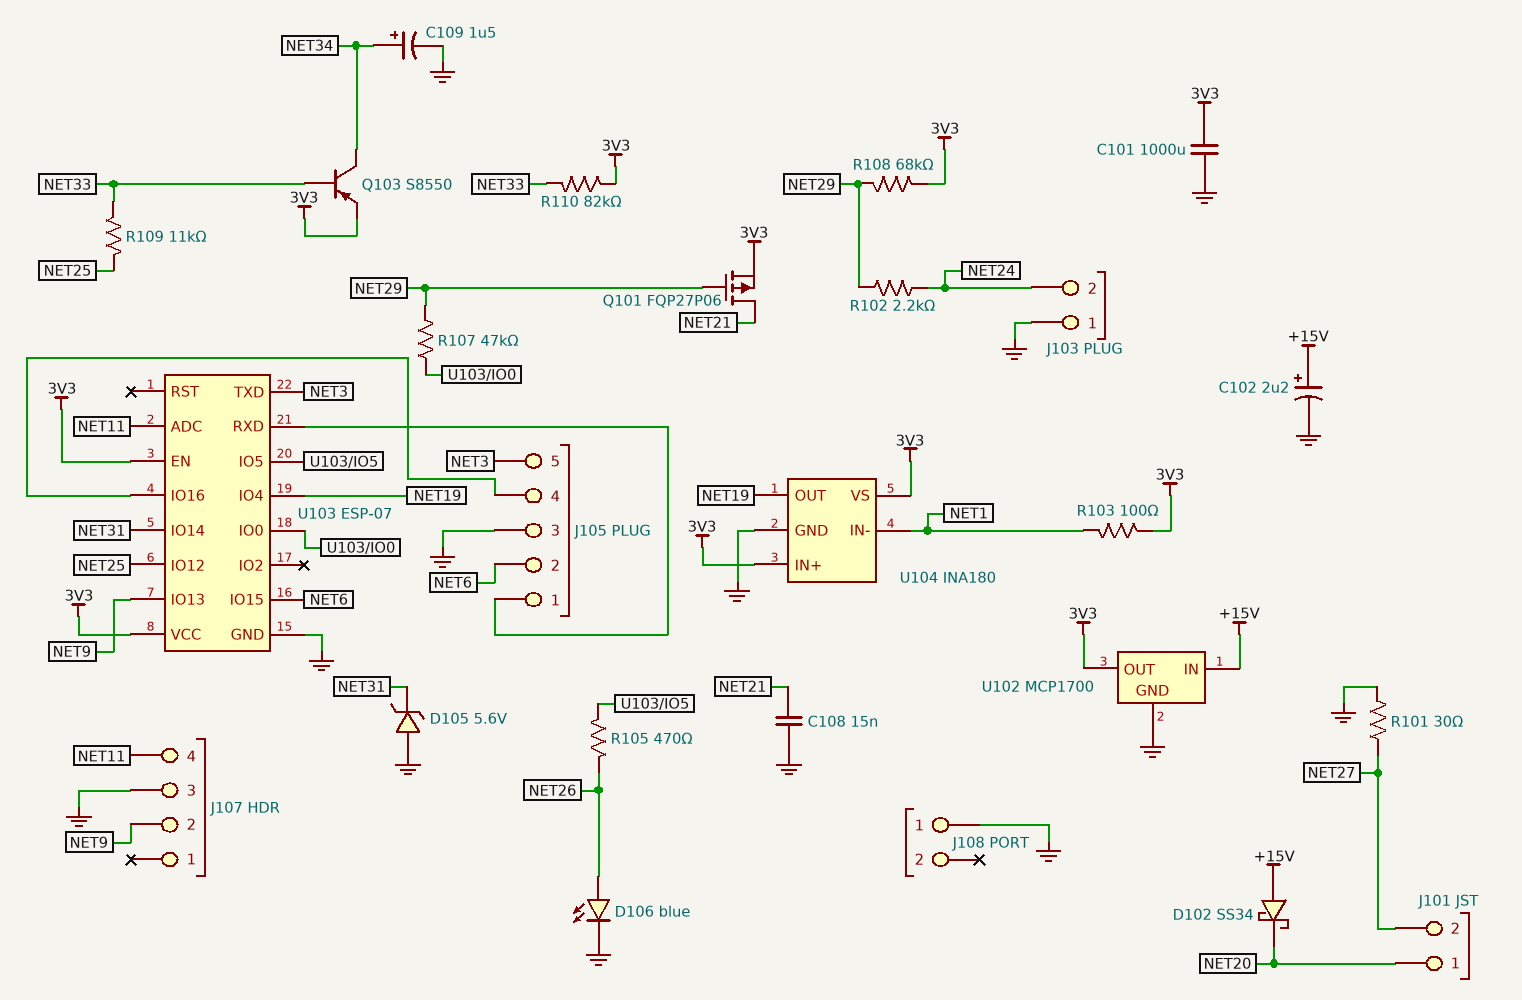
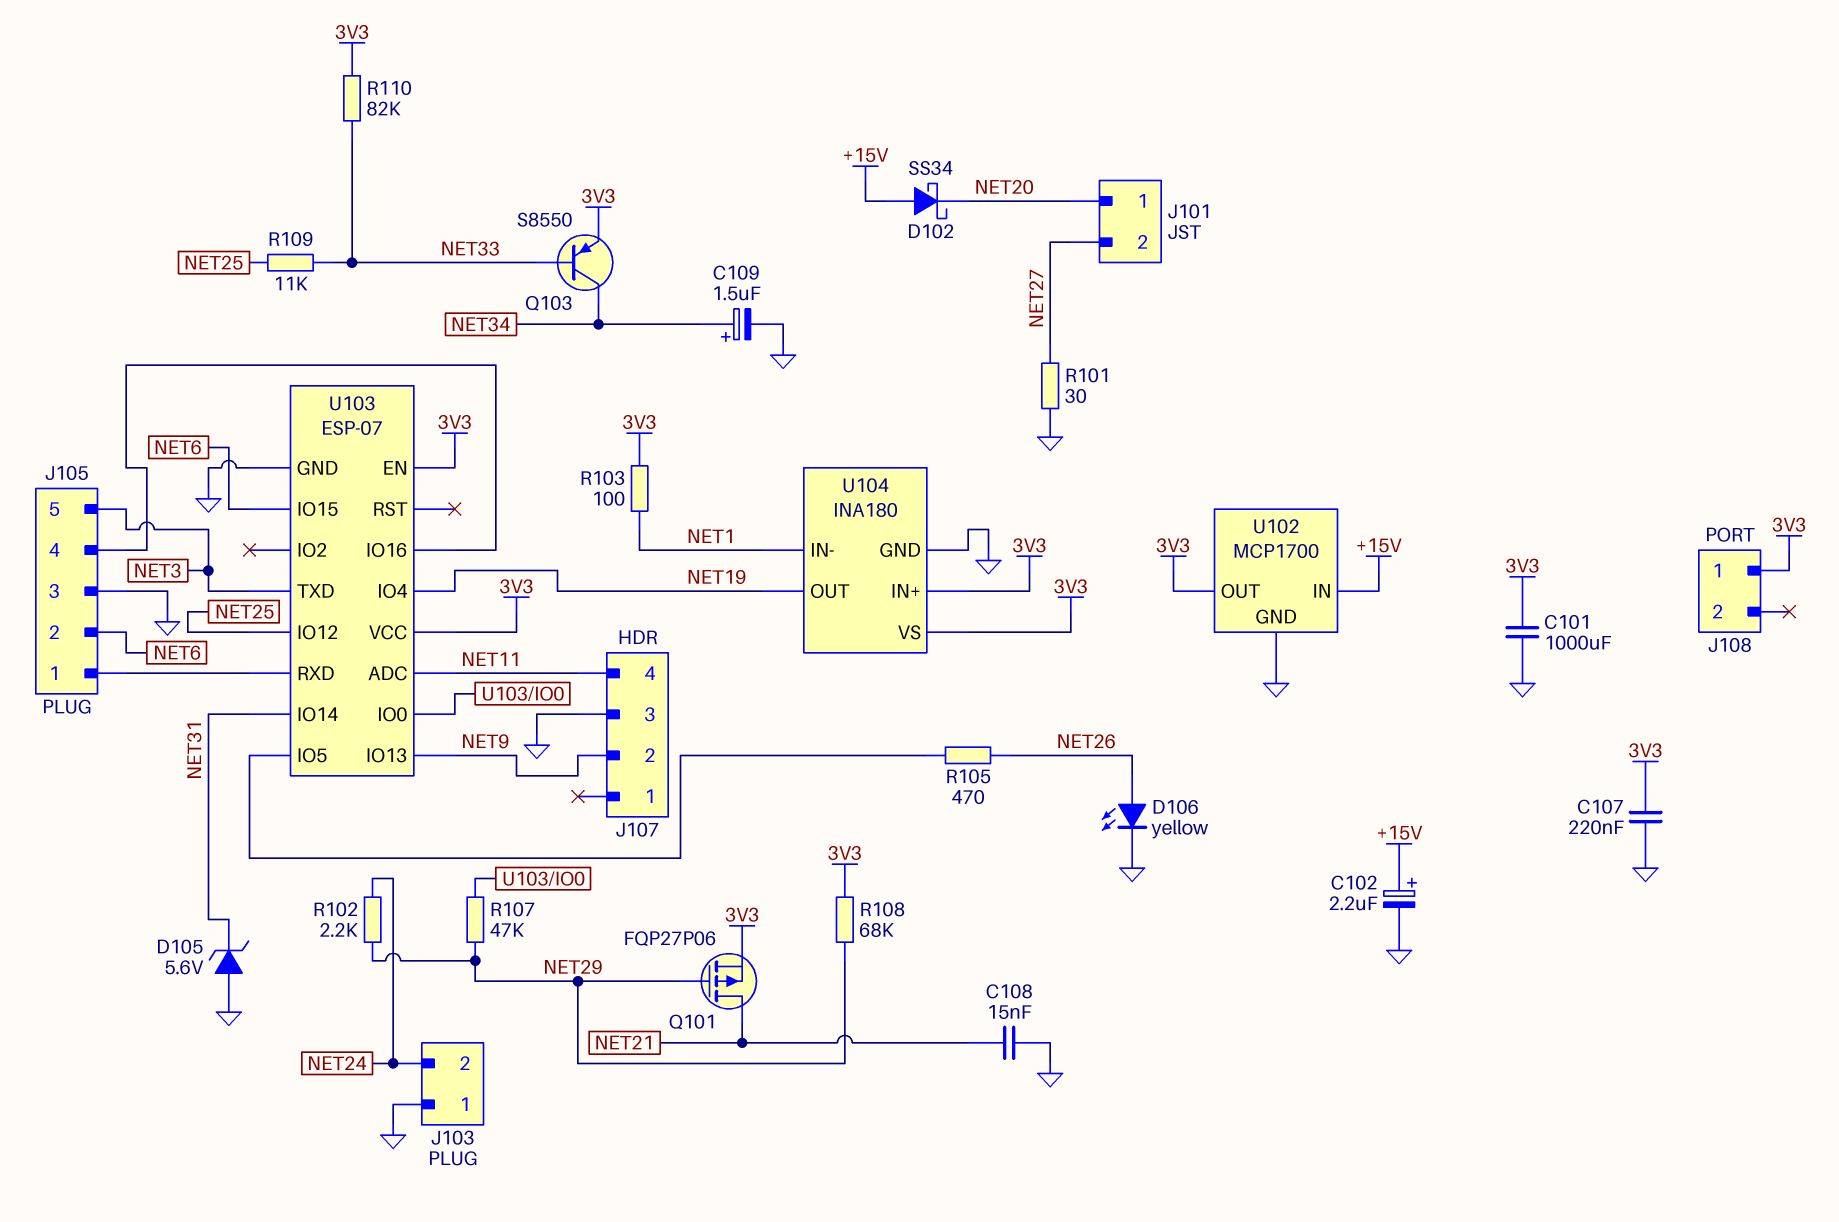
C107: none -> 220nF (3V3, GND)
D106: LED blue (A NET26, K GND) -> LED yellow (A NET26, K GND)
J108 pin 1: GND -> 3V3

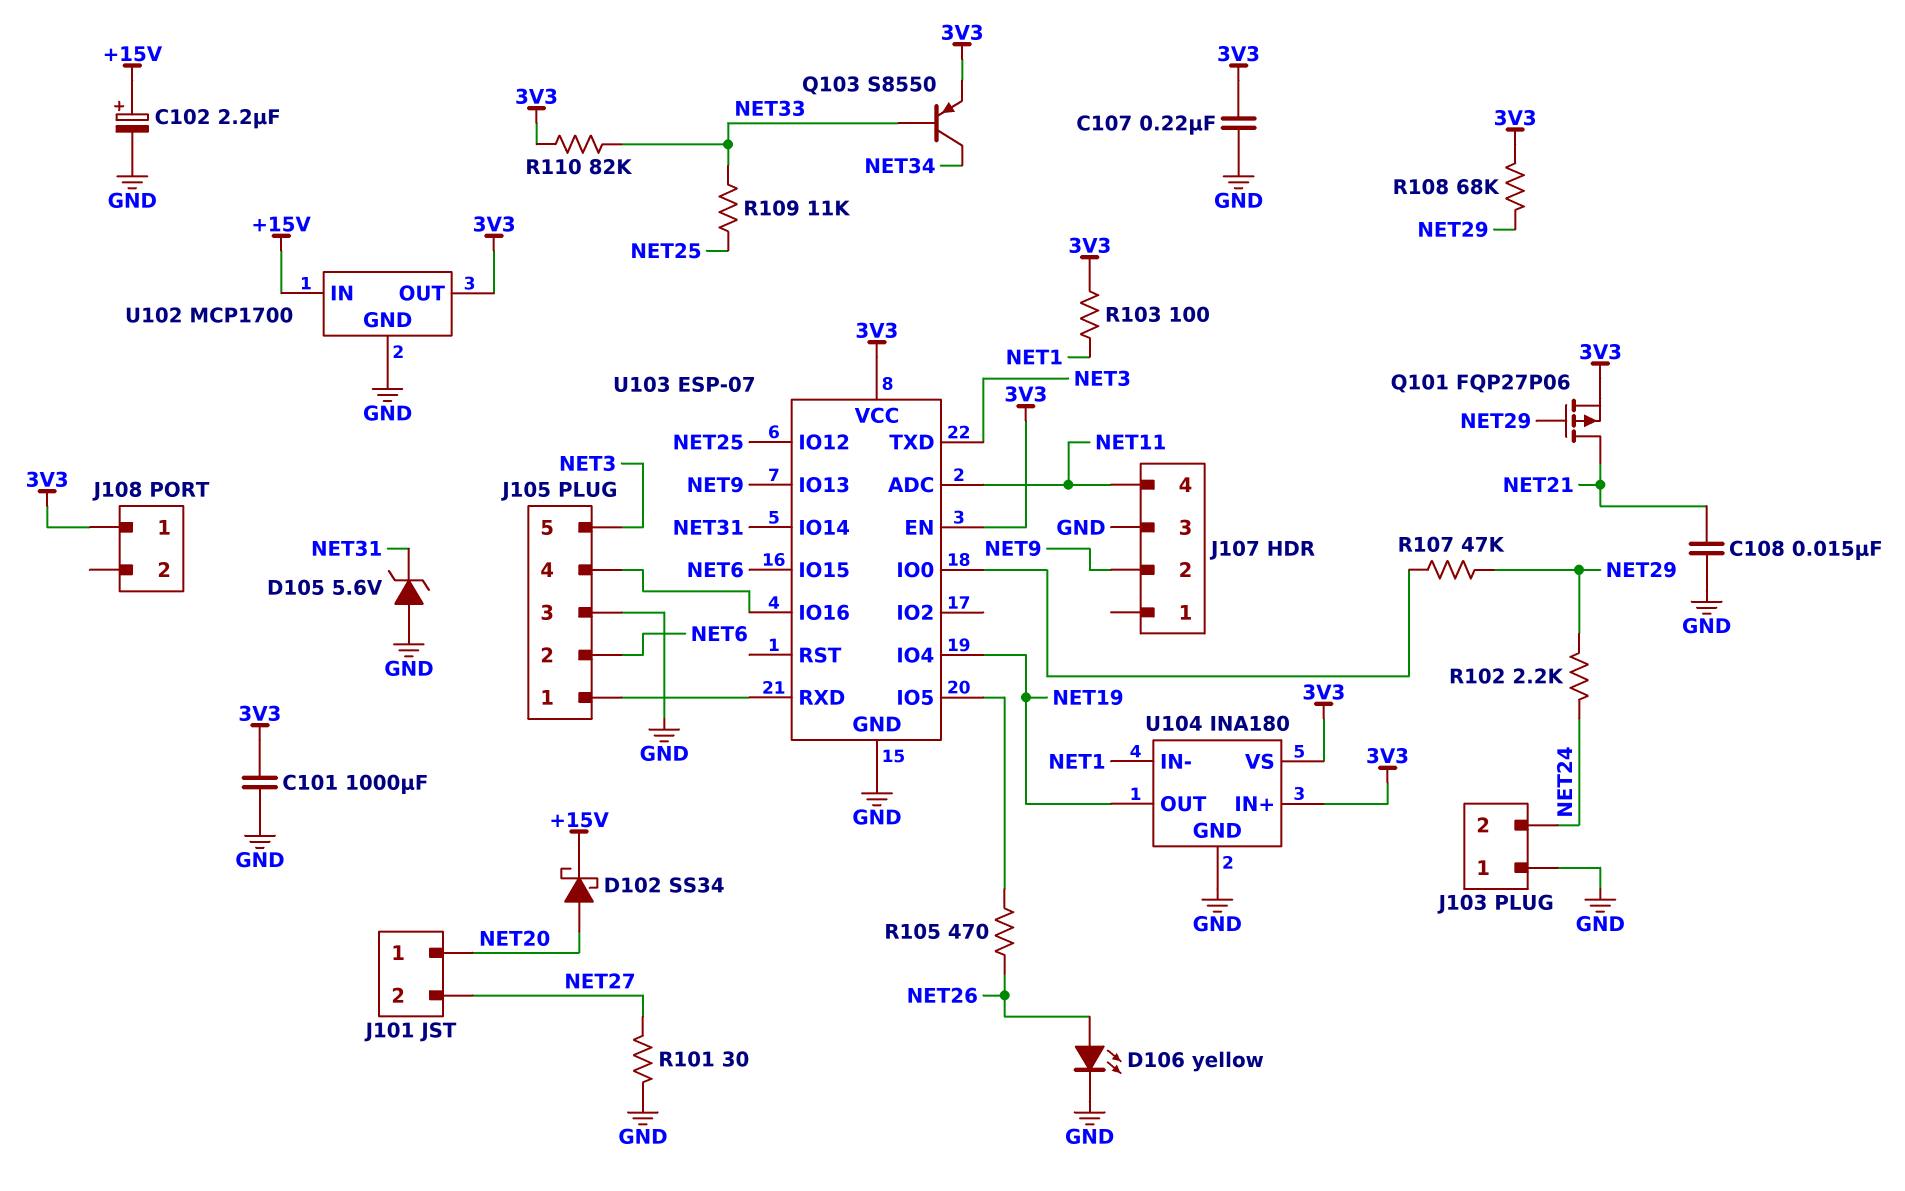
C109: 1.5uF (plus NET34, minus GND) -> none
D102: schottky SS34 (A +15V, K NET20) -> schottky SS34 (A NET20, K +15V)

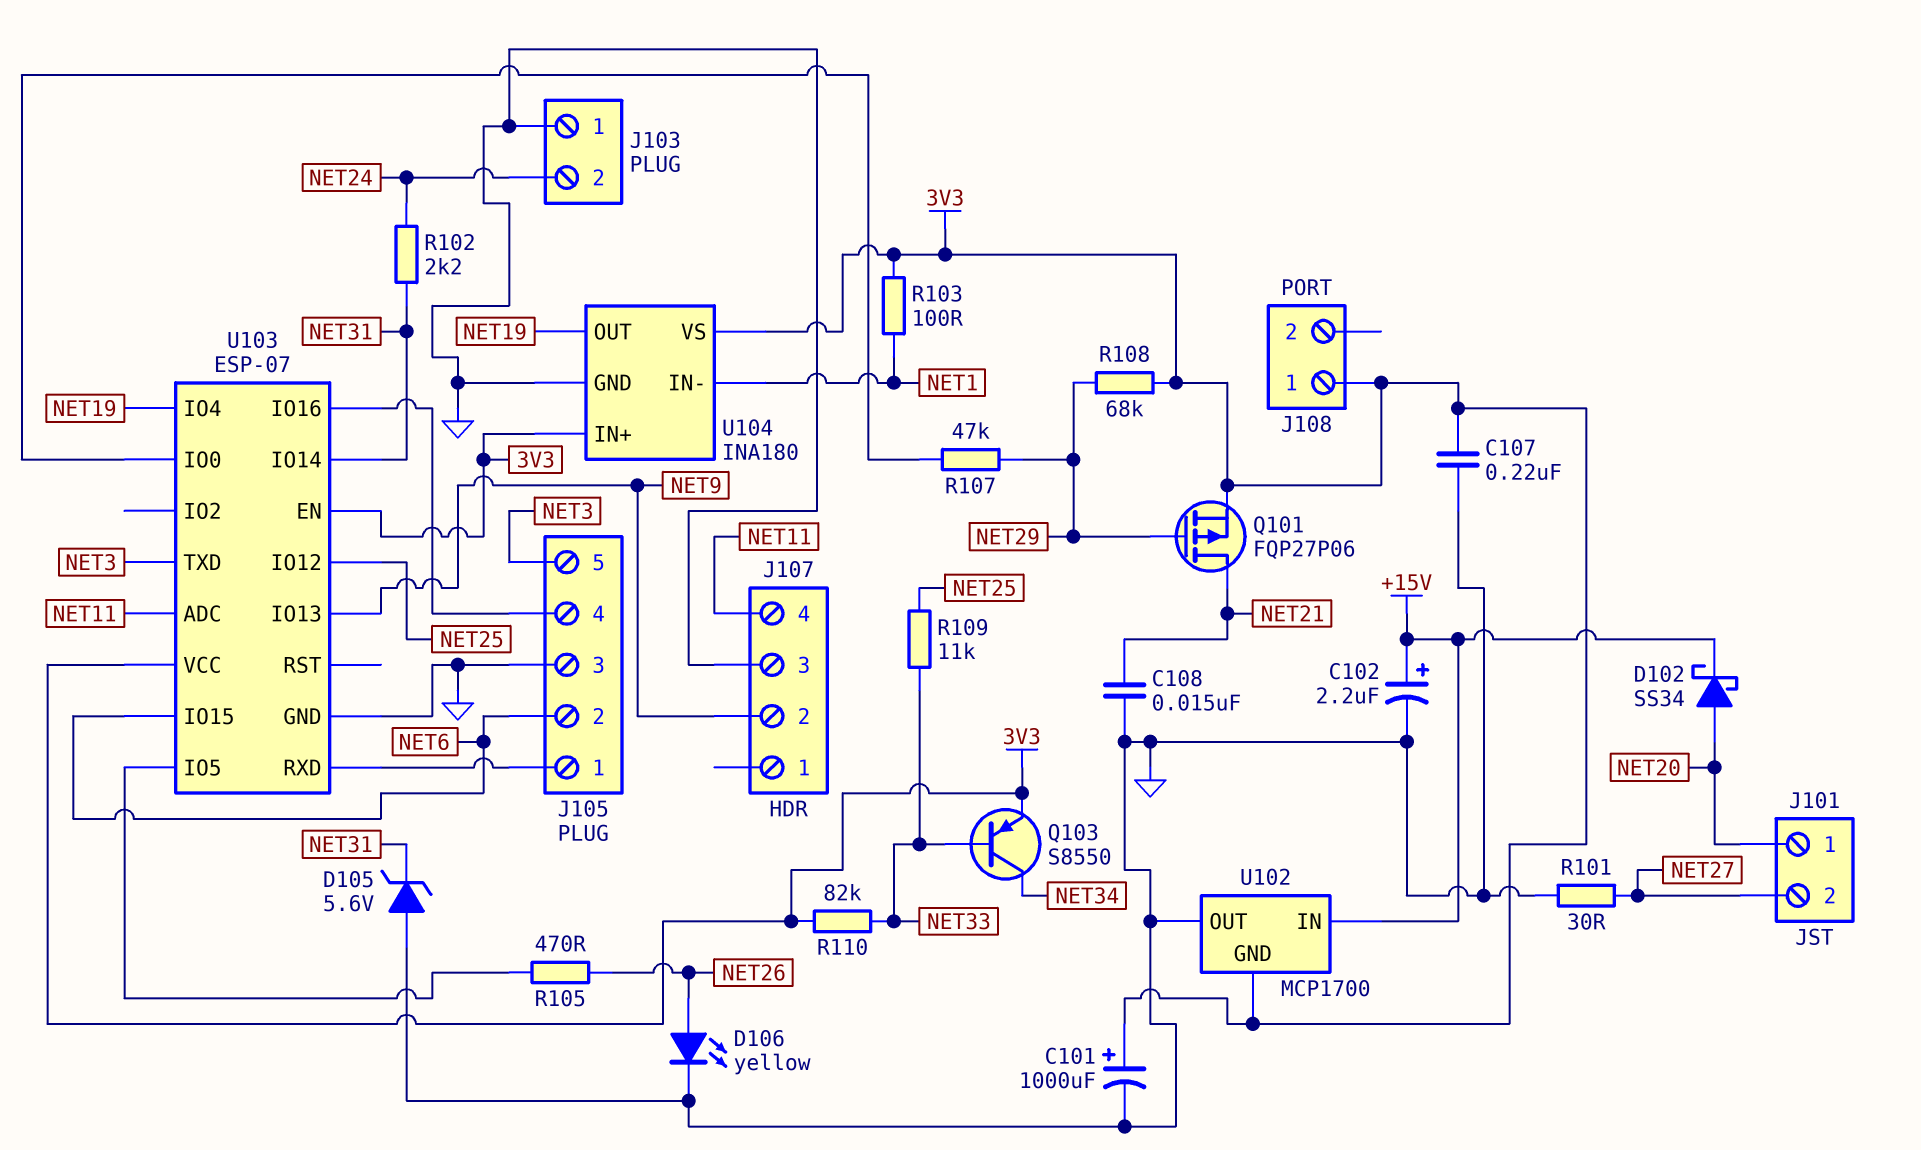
C101: 1000uF (3V3, GND) -> 1000uF (plus 3V3, minus GND)
R102: 2.2k (NET24, NET29) -> 2.2k (NET24, NET31)
U102 pin GND: GND -> 3V3
U102 pin OUT: 3V3 -> GND

